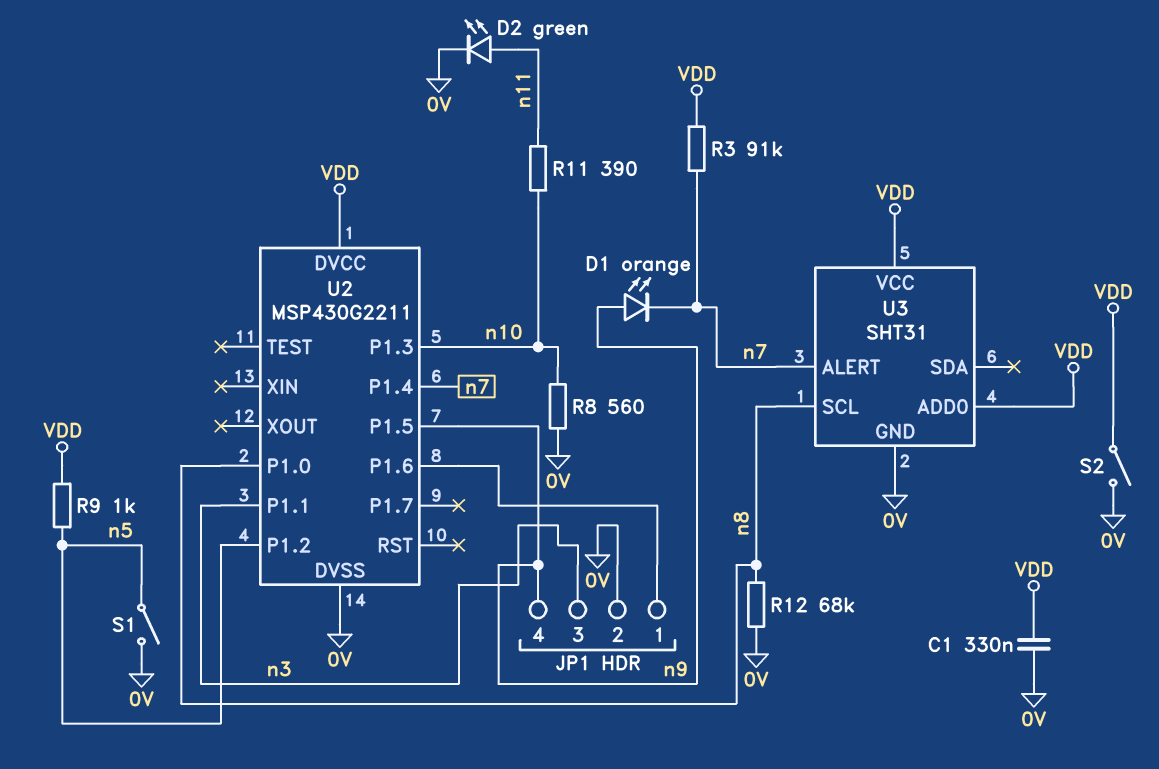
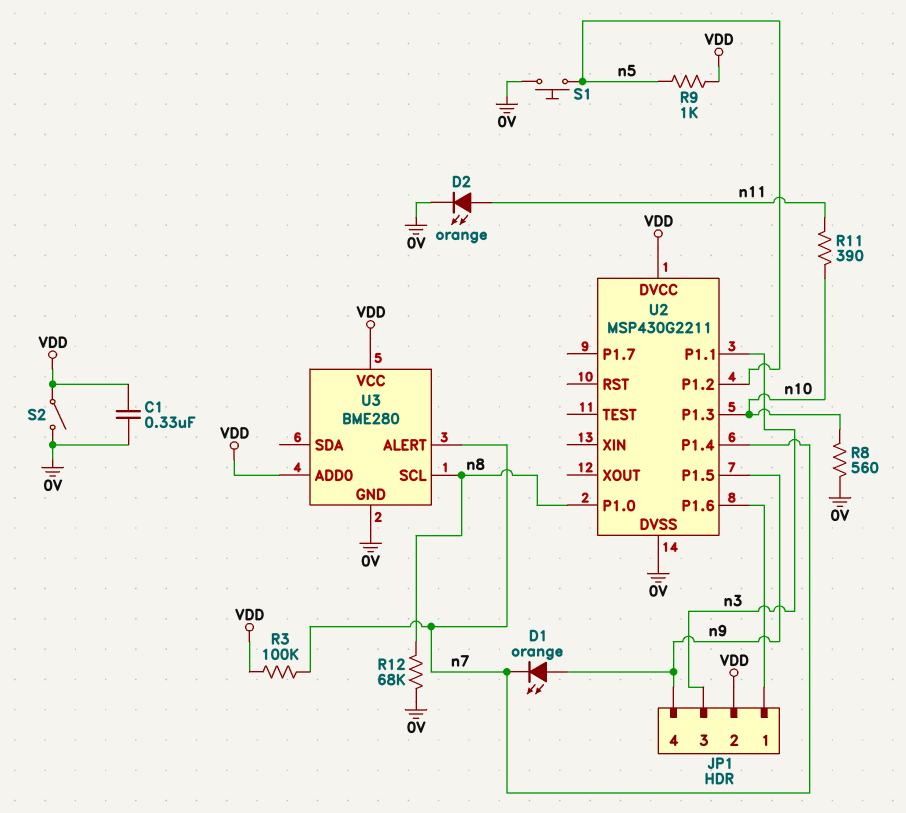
D2: LED green (A n11, K 0V) -> LED orange (A n11, K 0V)
JP1 pin 2: 0V -> VDD
R3: 91k (VDD, n7) -> 100k (VDD, n7)
S1: switch (0V, n5) -> button (0V, n5)
U3: SHT31 -> BME280

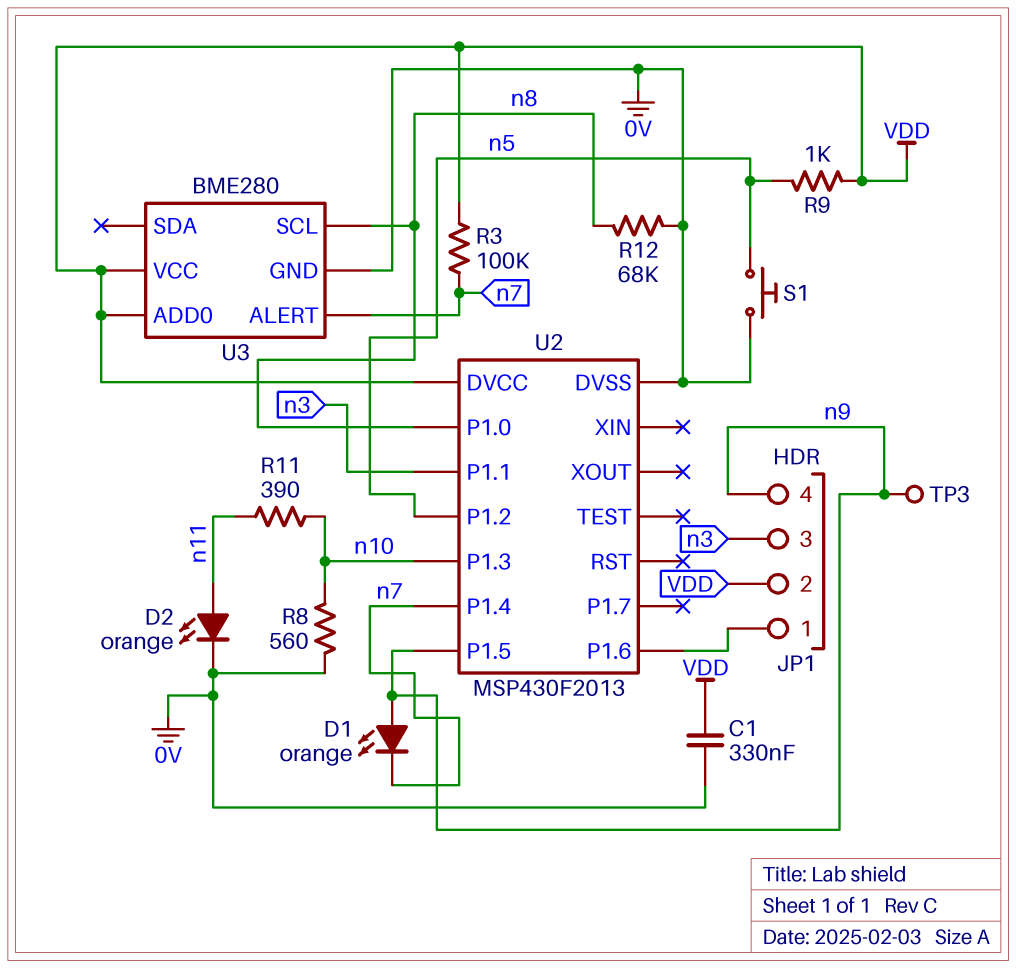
S2: switch (0V, VDD) -> none
TP3: none -> test point (n9)
U2: MSP430G2211 -> MSP430F2013

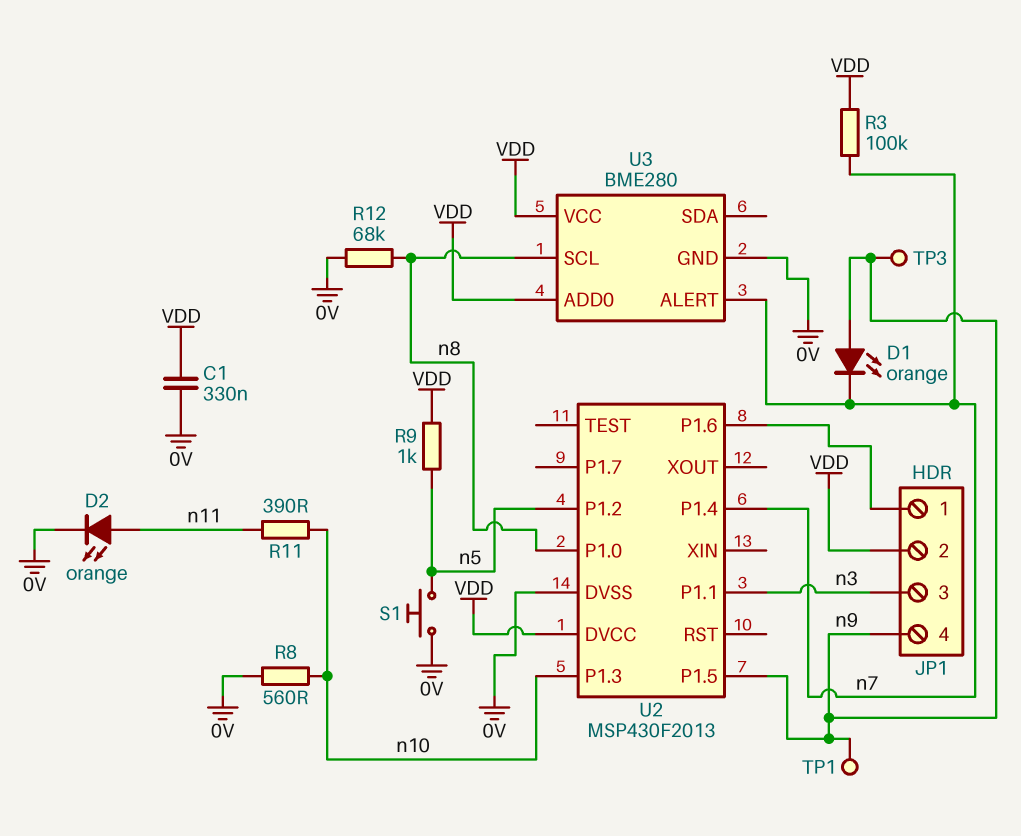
TP1: none -> test point (n9)

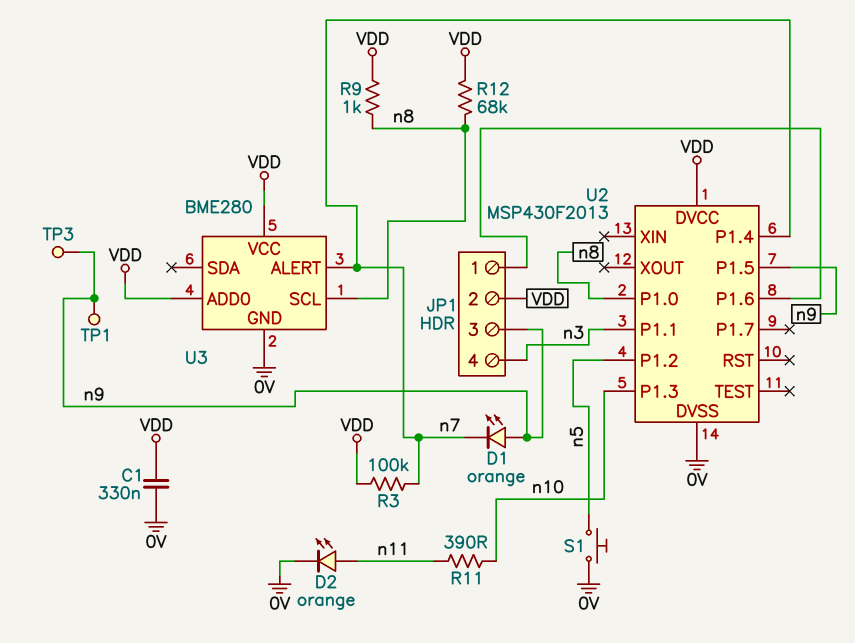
JP1 pin 3: n3 -> n9
JP1 pin 4: n9 -> n3
R8: 560 (0V, n10) -> none
R9: 1k (VDD, n5) -> 1k (VDD, n8)
R12: 68k (0V, n8) -> 68k (VDD, n8)

